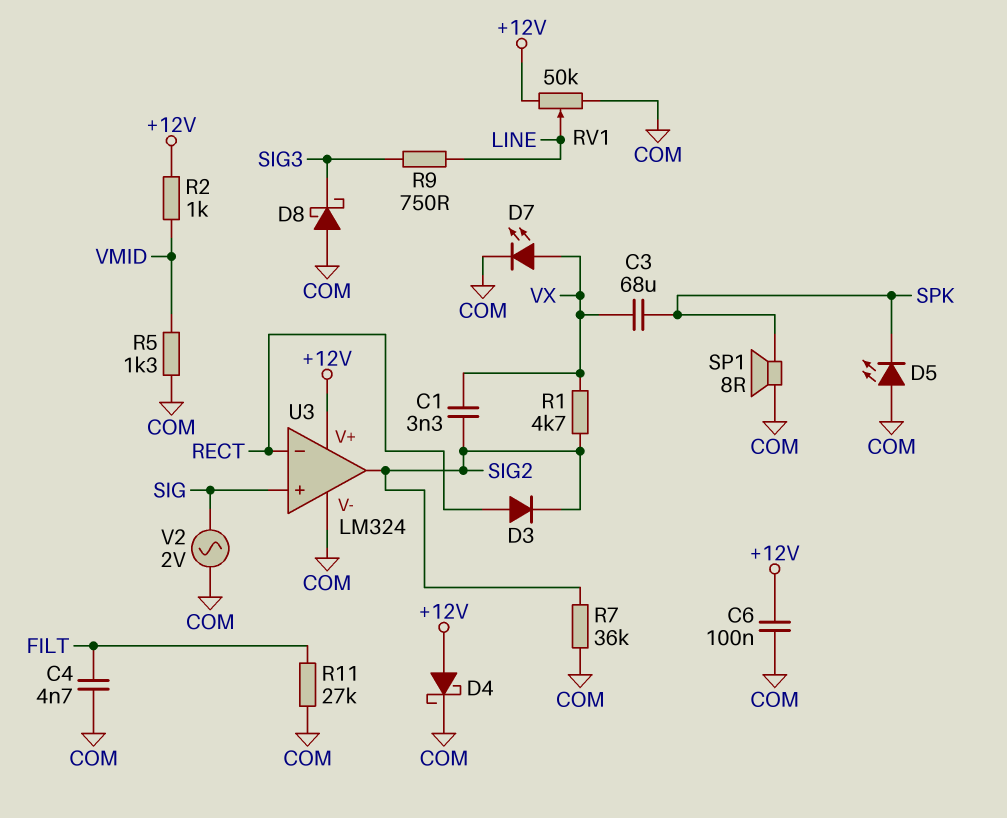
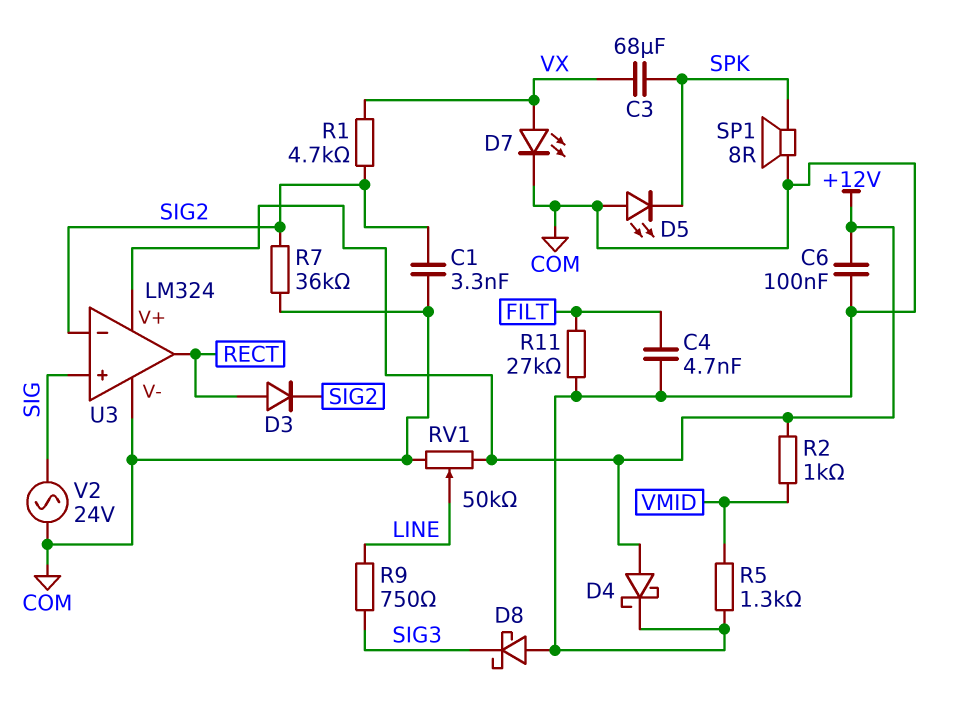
C1: 3.3nF (SIG2, VX) -> 3.3nF (COM, SIG2)
U3 pin in-: RECT -> SIG2
U3 pin out: SIG2 -> RECT
V2: AC 2V (COM, SIG) -> AC 24V (COM, SIG)

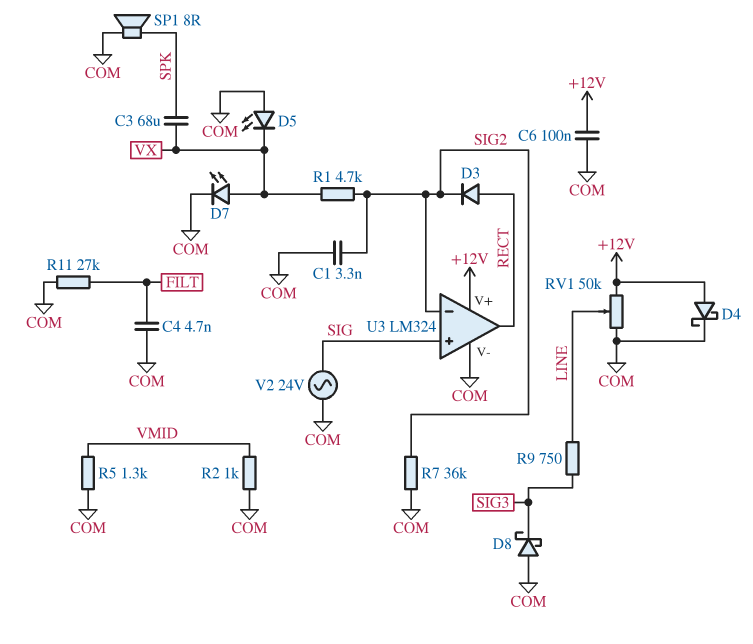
D5: LED (A COM, K SPK) -> LED (A COM, K VX)
R2: 1k (+12V, VMID) -> 1k (COM, VMID)

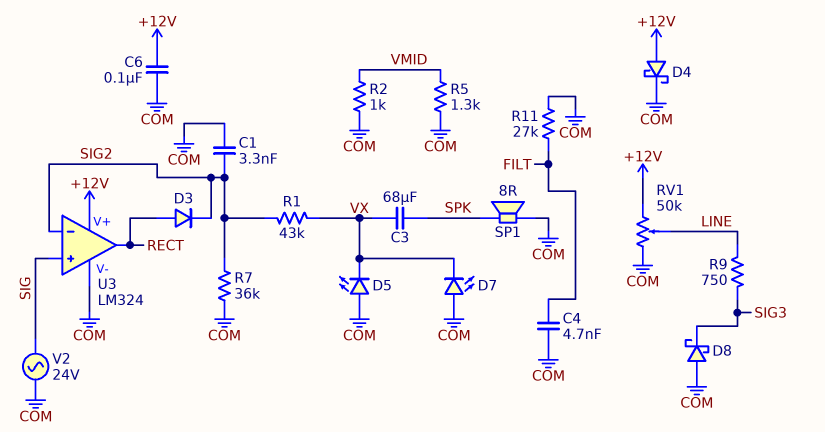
D7: LED (A VX, K COM) -> LED (A COM, K VX)
R1: 4.7k (SIG2, VX) -> 43k (SIG2, VX)

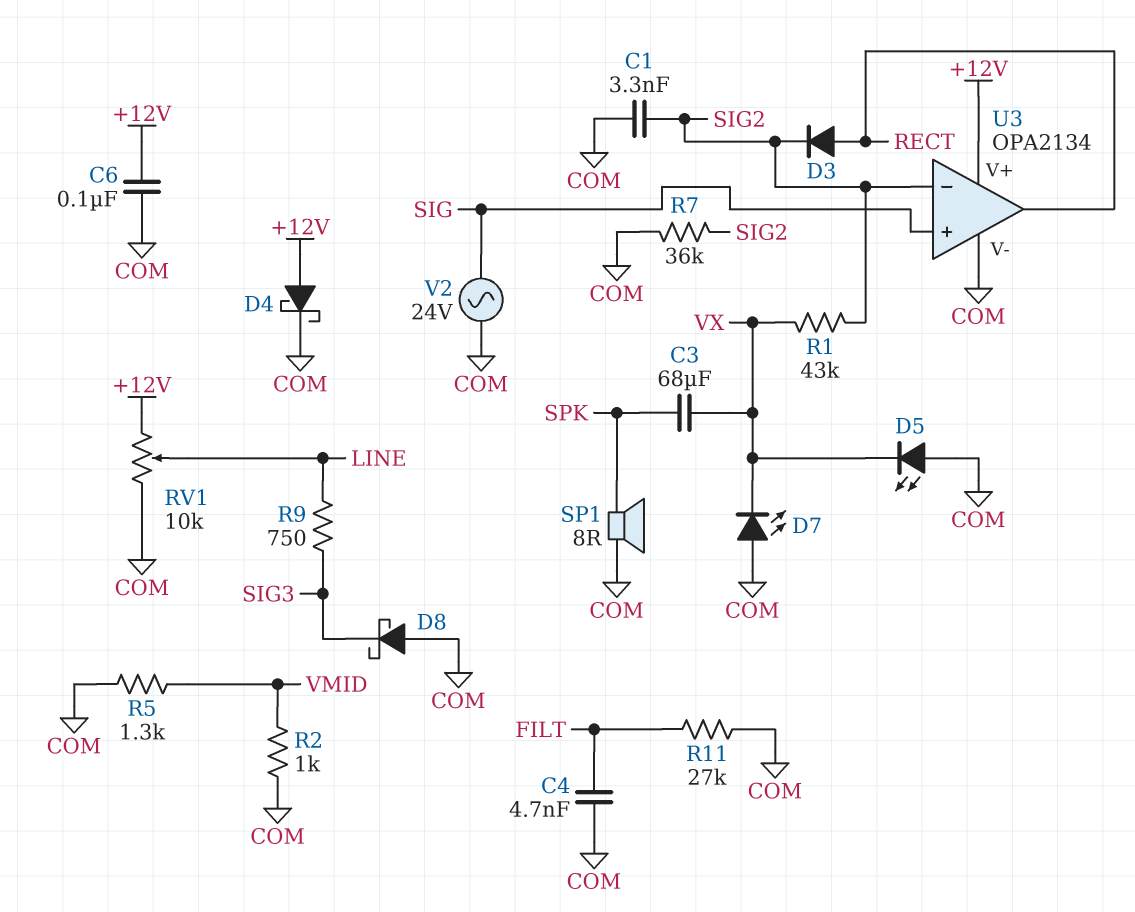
RV1: 50k (+12V, COM, wiper LINE) -> 10k (+12V, COM, wiper LINE)
U3: LM324 -> OPA2134

